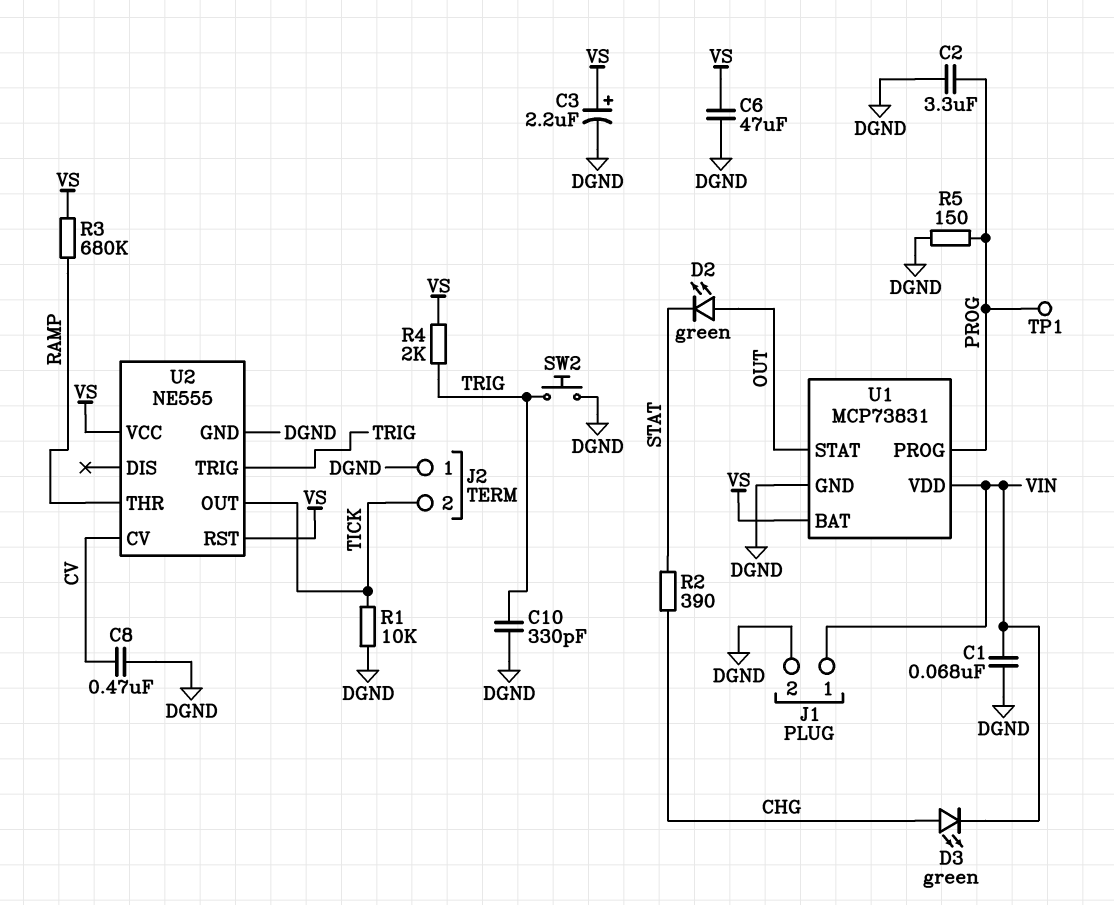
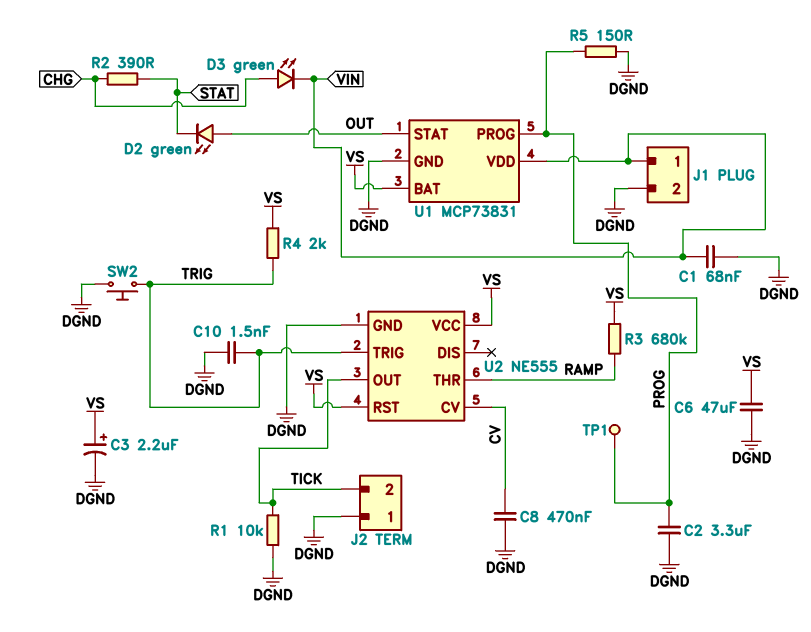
C10: 330pF (DGND, TRIG) -> 1.5nF (DGND, TRIG)

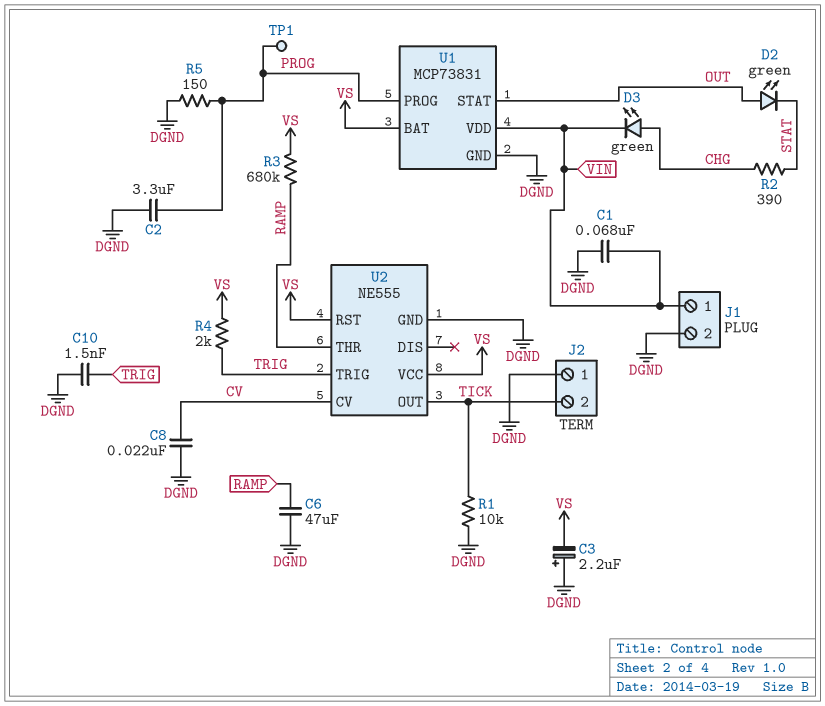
C3: 2.2uF (plus VS, minus DGND) -> 2.2uF (plus DGND, minus VS)
C6: 47uF (DGND, VS) -> 47uF (DGND, RAMP)
C8: 470nF (CV, DGND) -> 22nF (CV, DGND)
SW2: button (DGND, TRIG) -> none

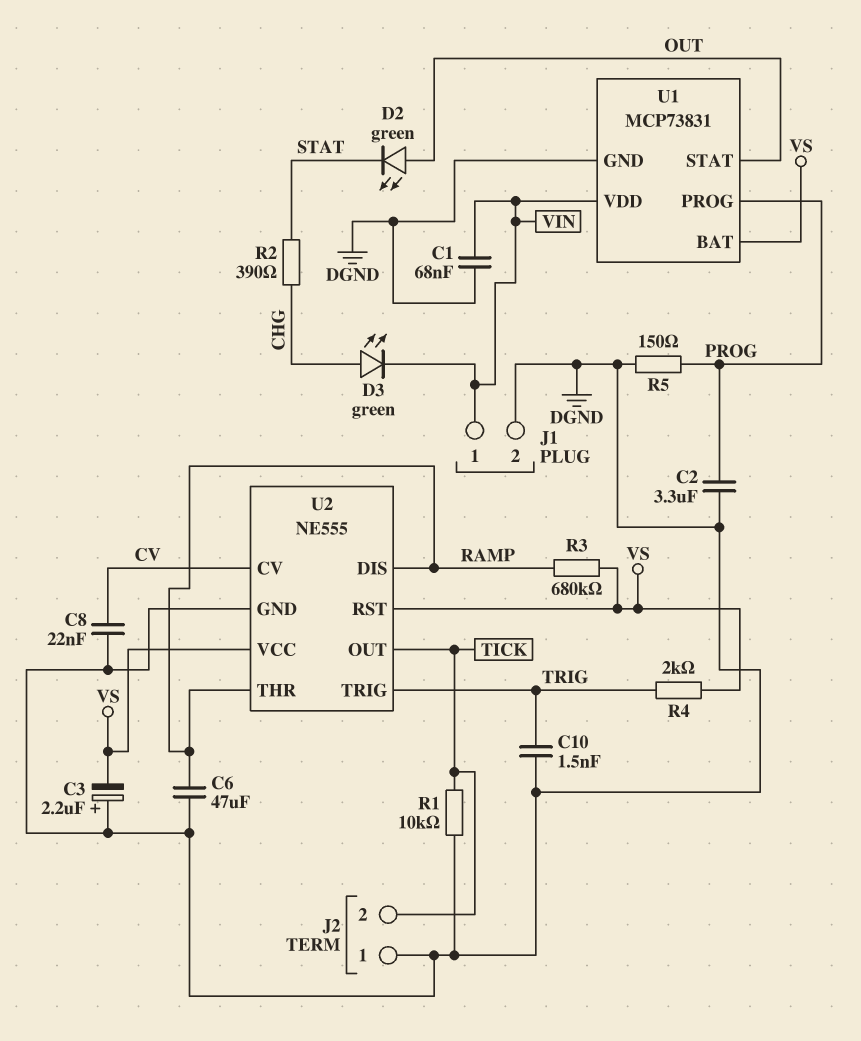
TP1: test point (PROG) -> none
U2 pin DIS: none -> RAMP

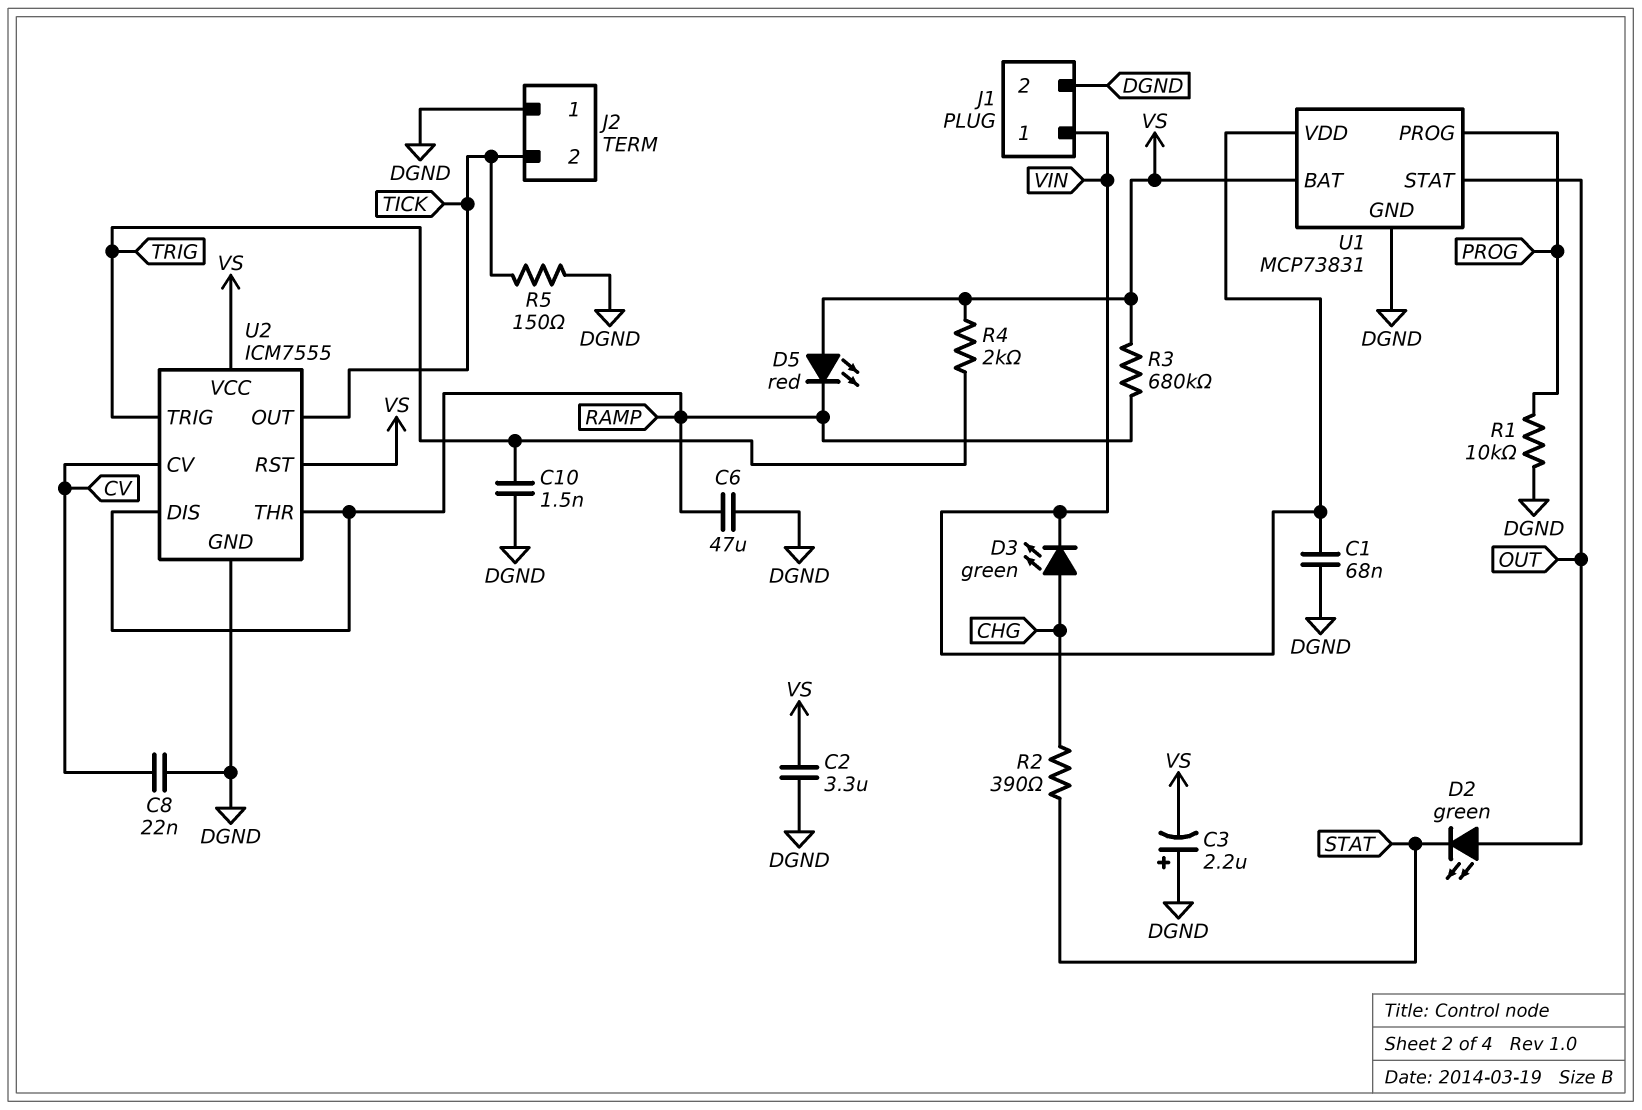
C2: 3.3uF (DGND, PROG) -> 3.3uF (DGND, VS)
D5: none -> LED red (A VS, K RAMP)
R1: 10k (DGND, TICK) -> 10k (DGND, PROG)
R5: 150 (DGND, PROG) -> 150 (DGND, TICK)
U2: NE555 -> ICM7555

